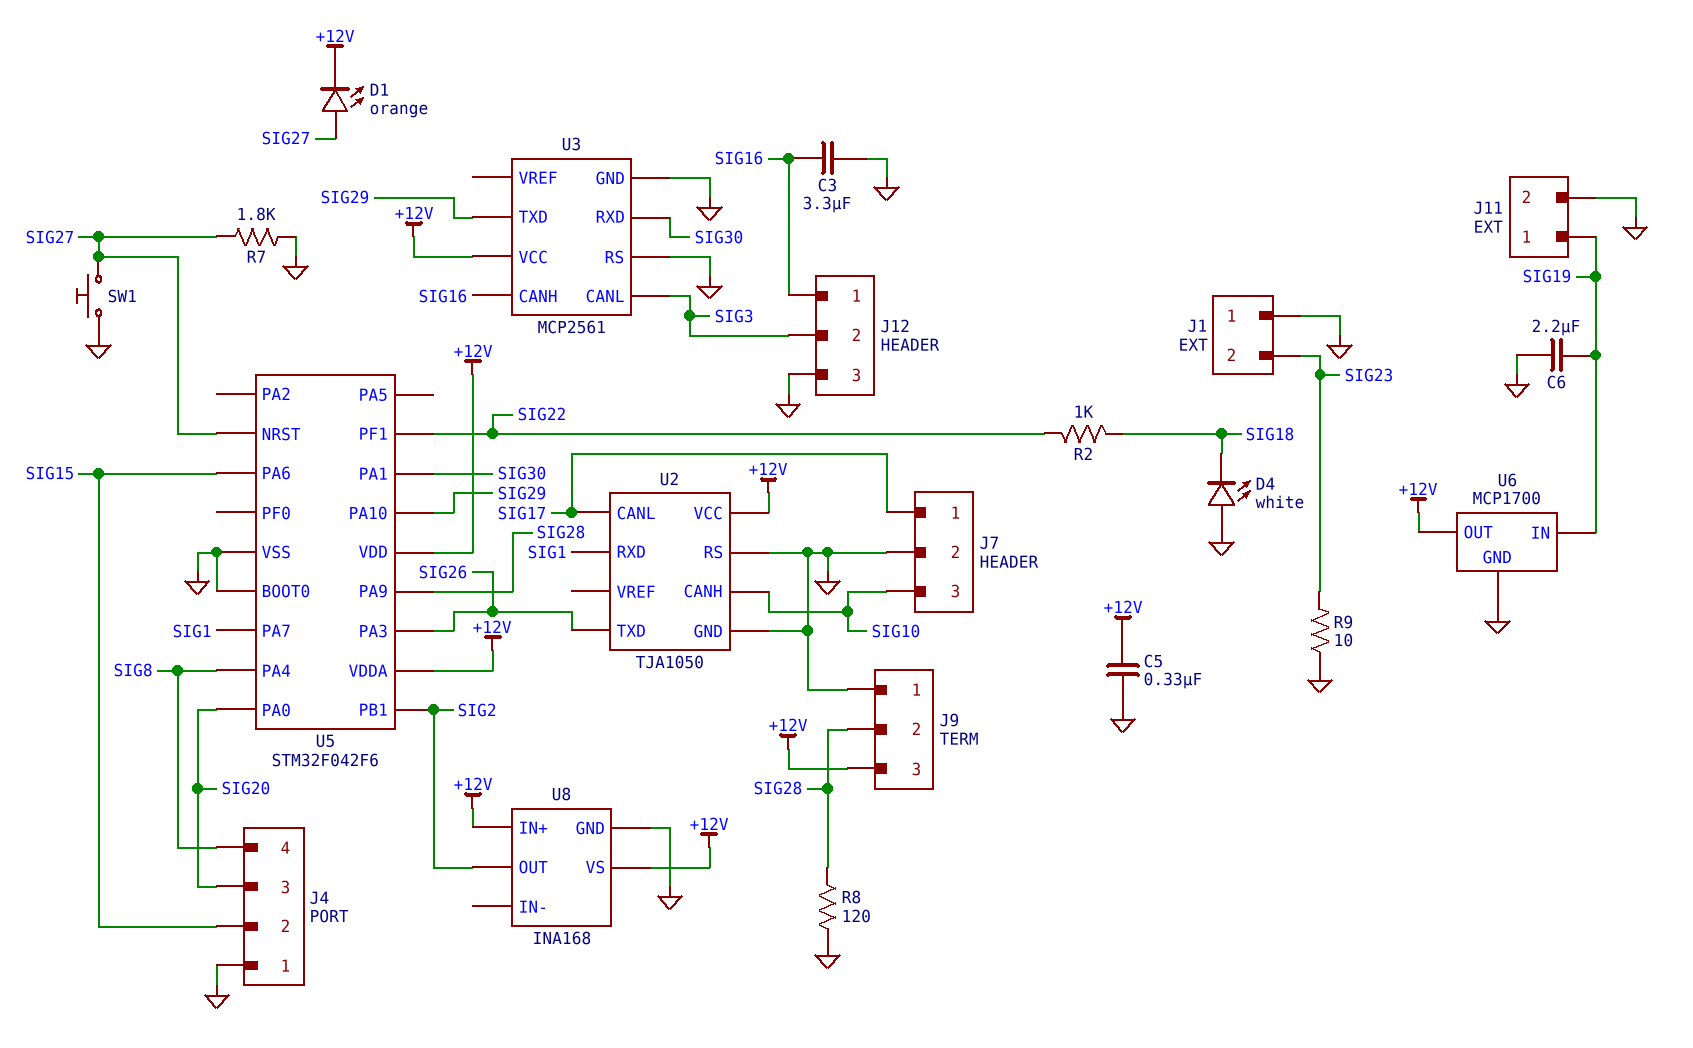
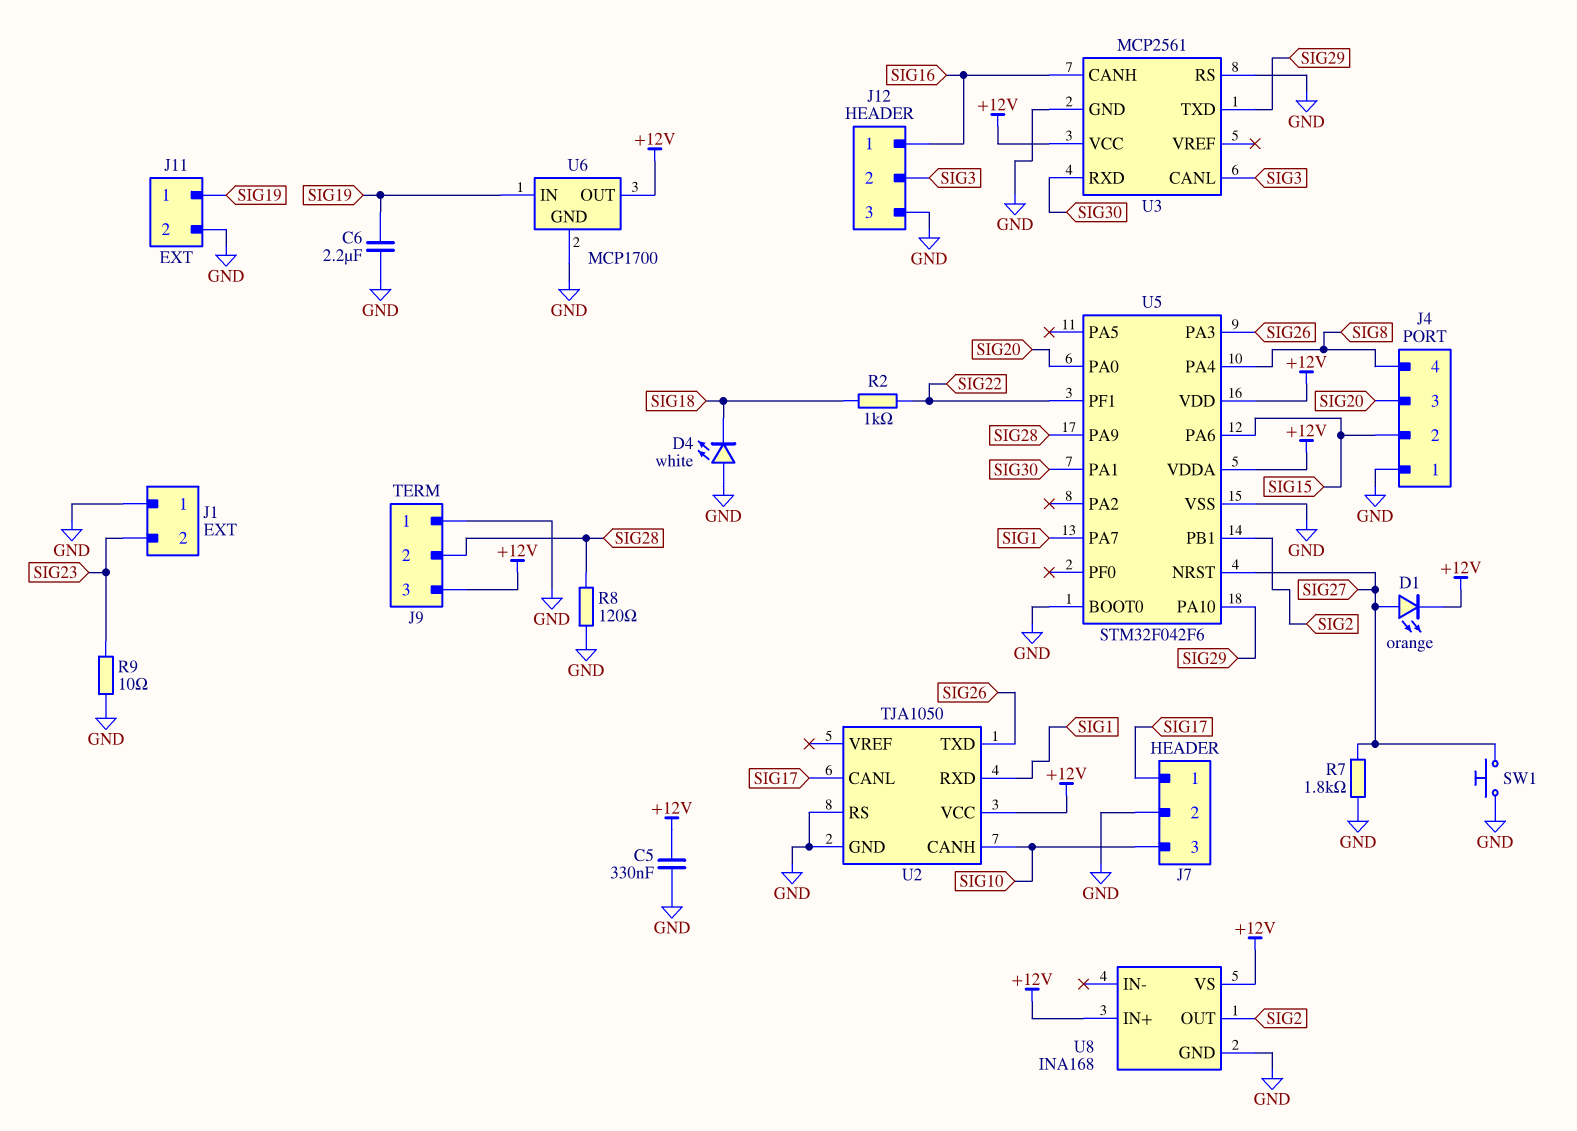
C3: 3.3uF (GND, SIG16) -> none

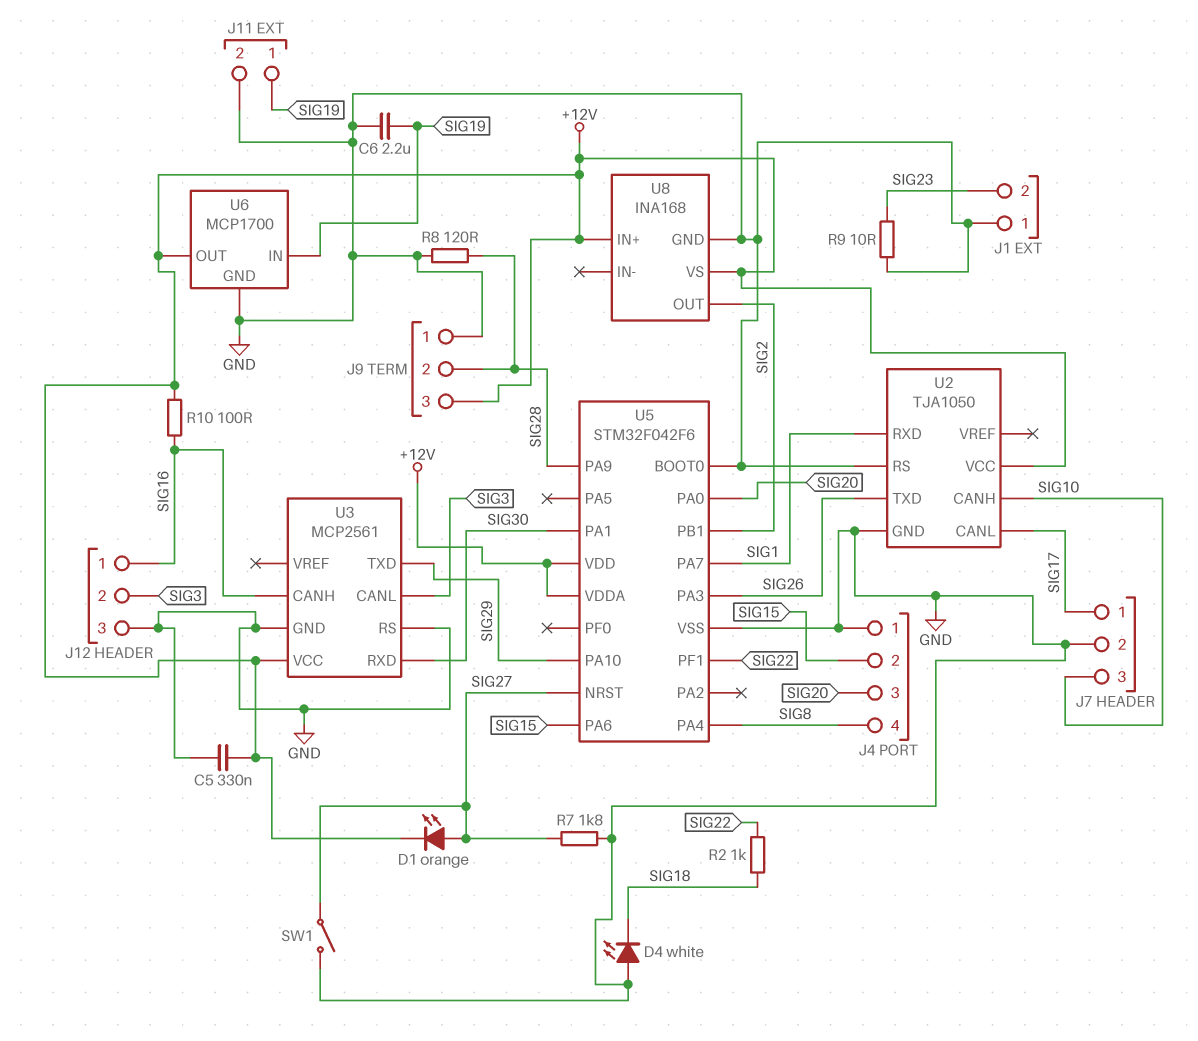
R10: none -> 100 (+12V, SIG16)
SW1: button (GND, SIG27) -> switch (GND, SIG27)

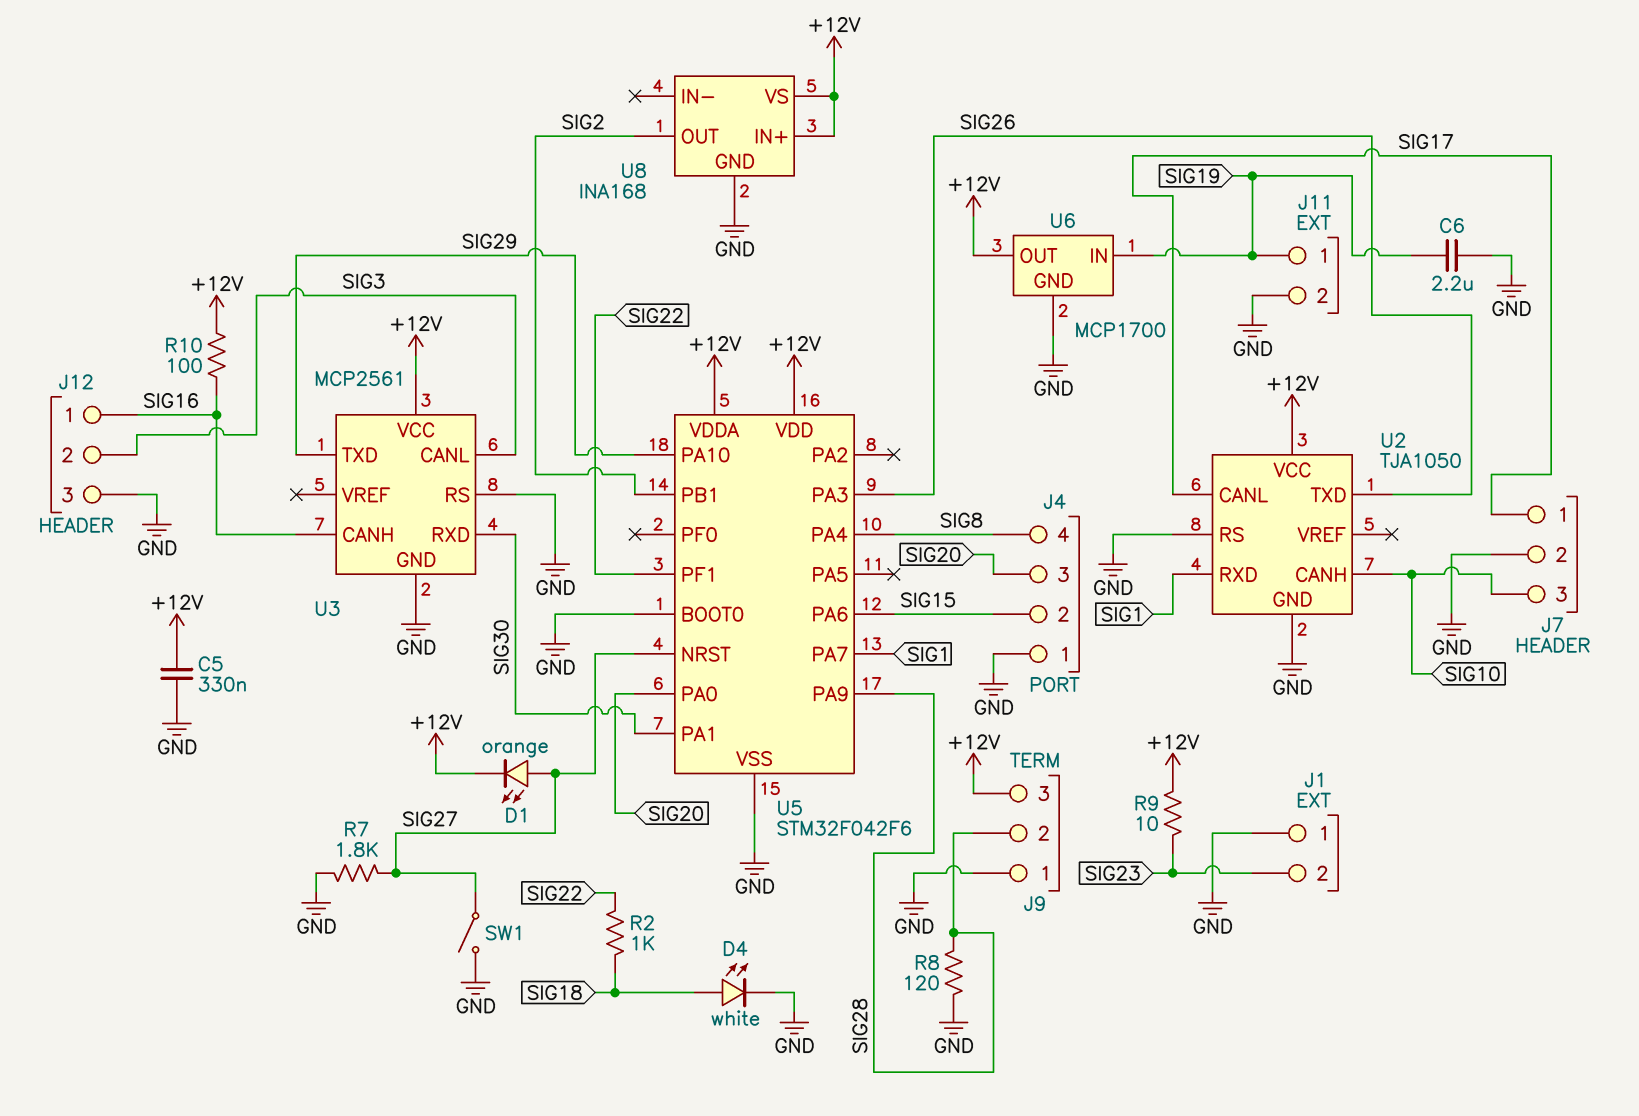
D4: LED white (A GND, K SIG18) -> LED white (A SIG18, K GND)
R9: 10 (GND, SIG23) -> 10 (+12V, SIG23)

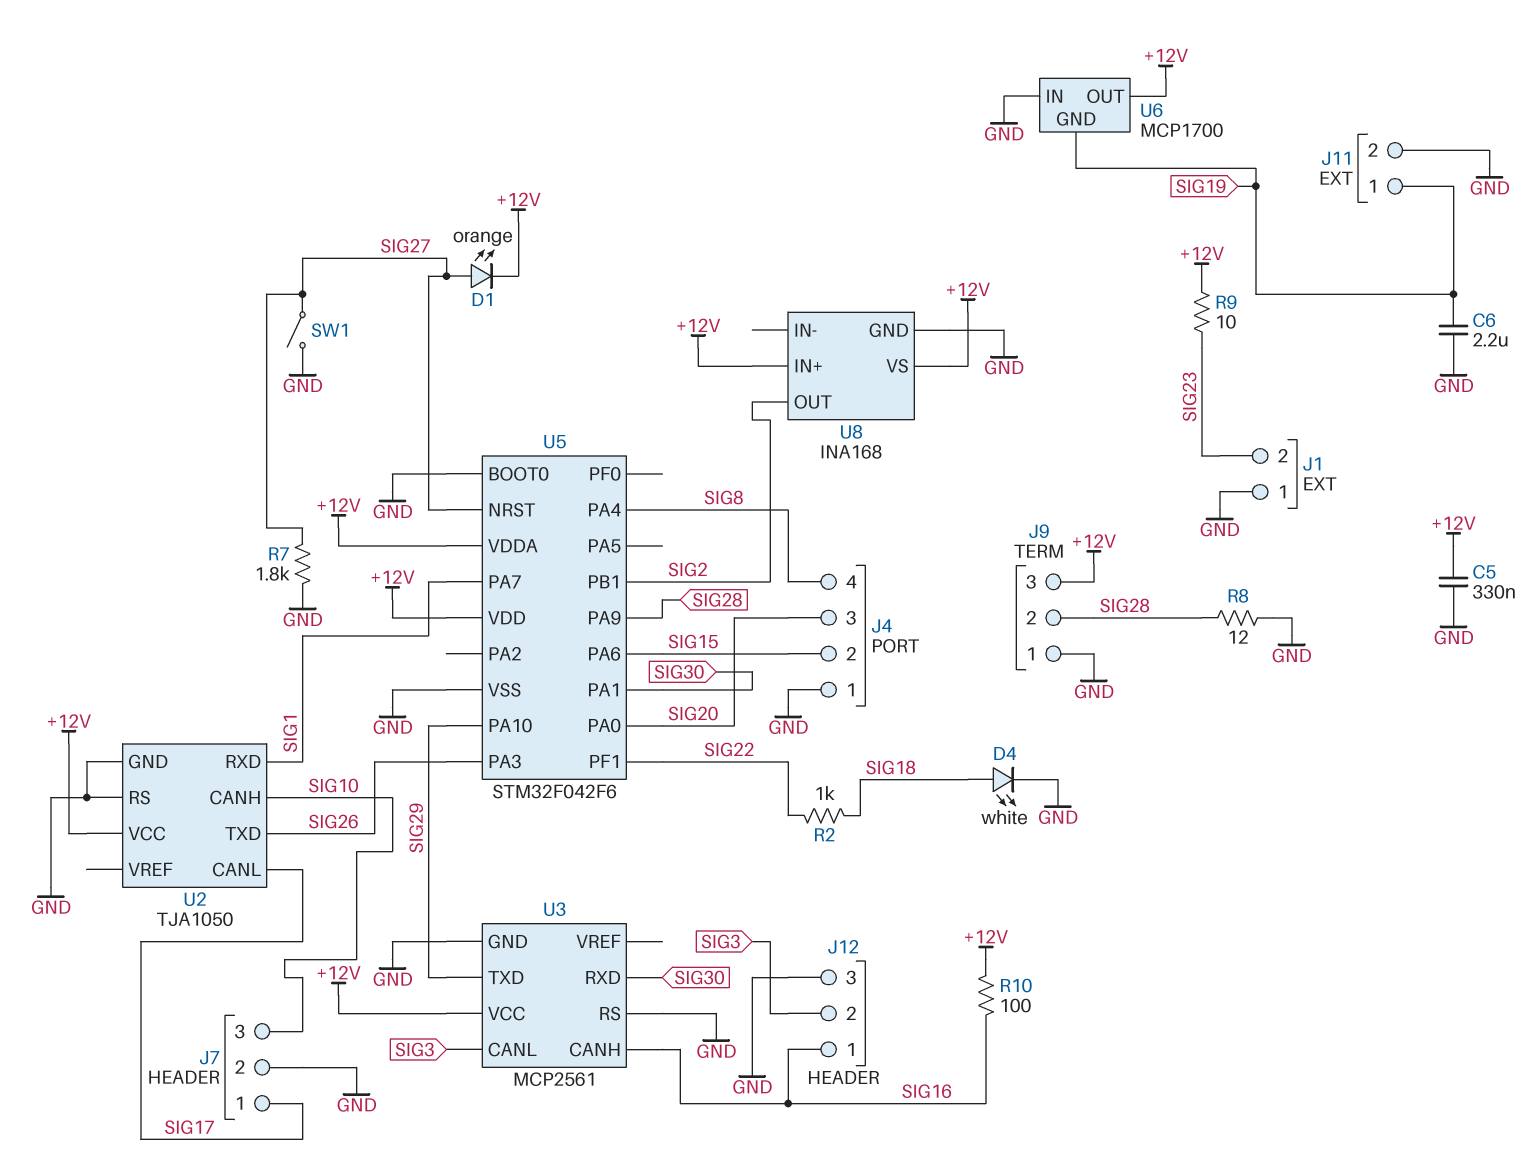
R8: 120 (GND, SIG28) -> 12 (GND, SIG28)
U6 pin GND: GND -> SIG19
U6 pin IN: SIG19 -> GND

